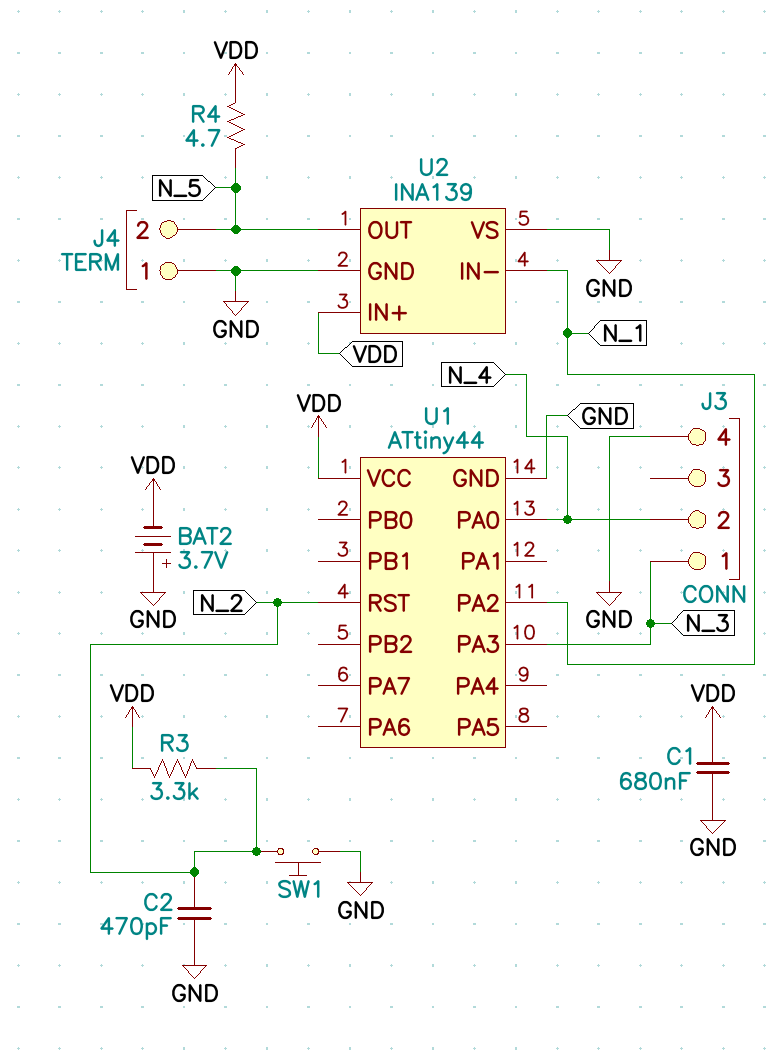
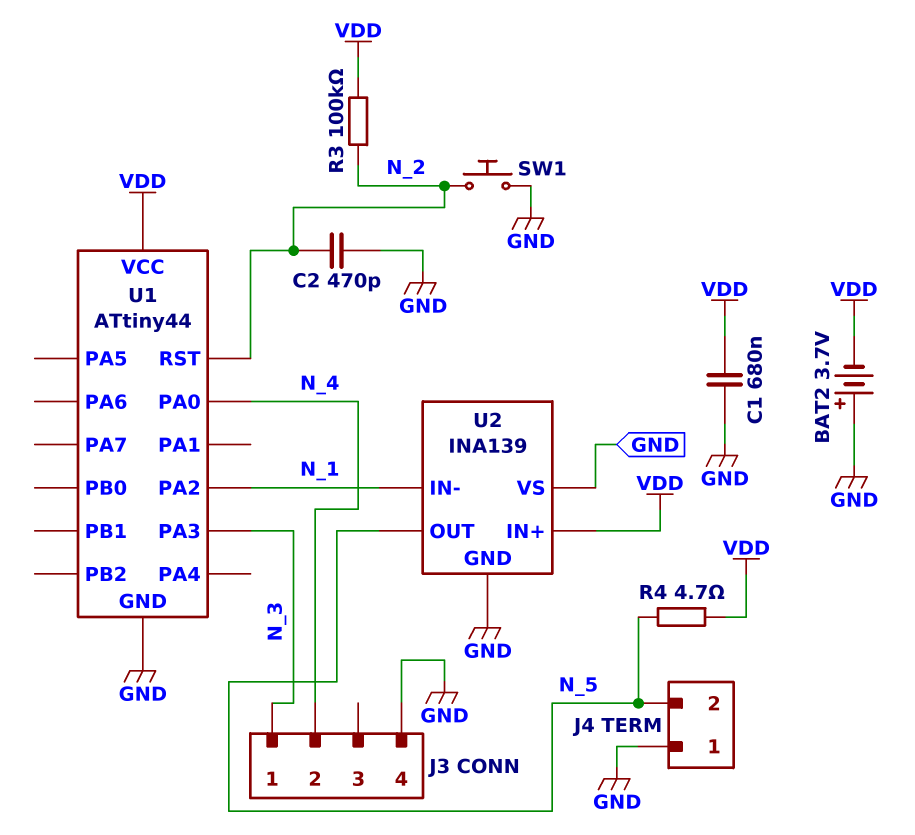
R3: 3.3k (N_2, VDD) -> 100k (N_2, VDD)

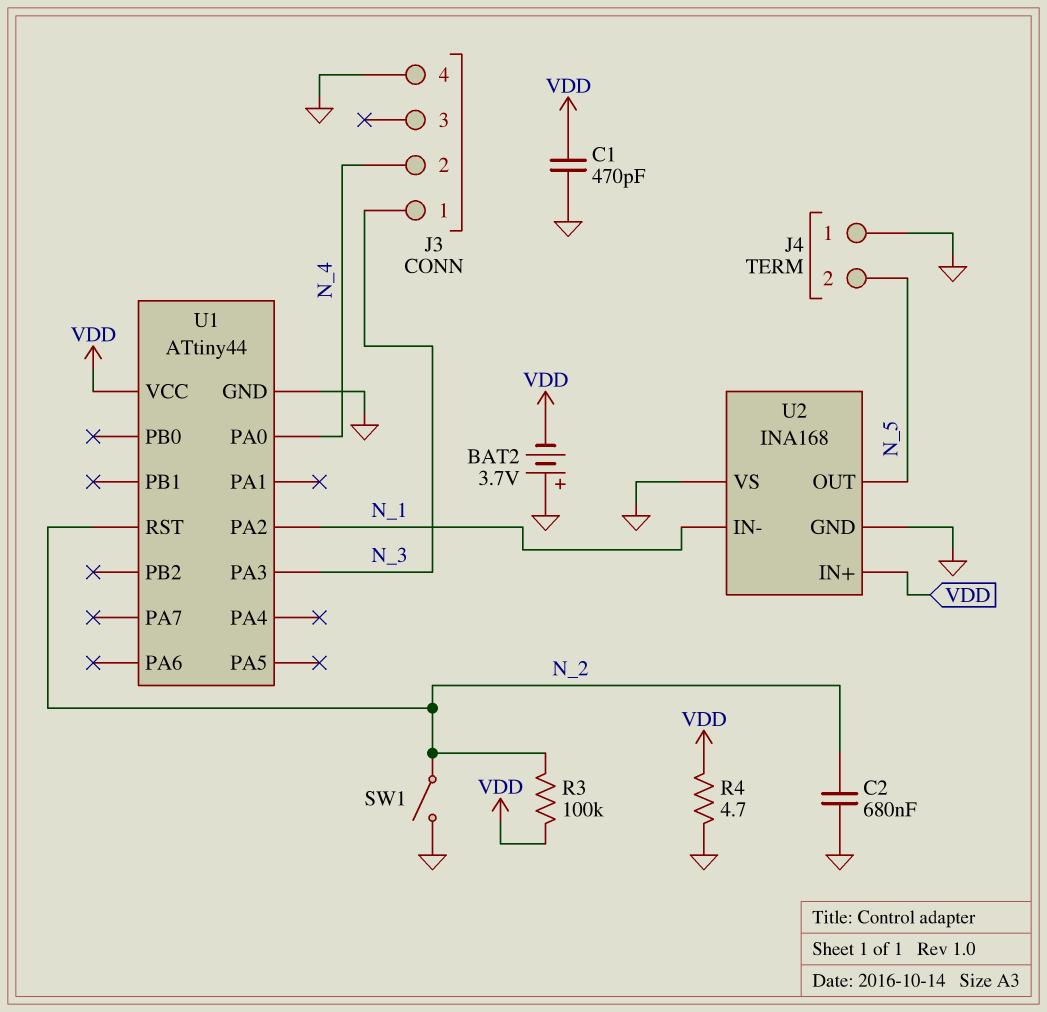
C1: 680nF (GND, VDD) -> 470pF (GND, VDD)
C2: 470pF (GND, N_2) -> 680nF (GND, N_2)
R4: 4.7 (N_5, VDD) -> 4.7 (GND, VDD)
SW1: button (GND, N_2) -> switch (GND, N_2)
U2: INA139 -> INA168

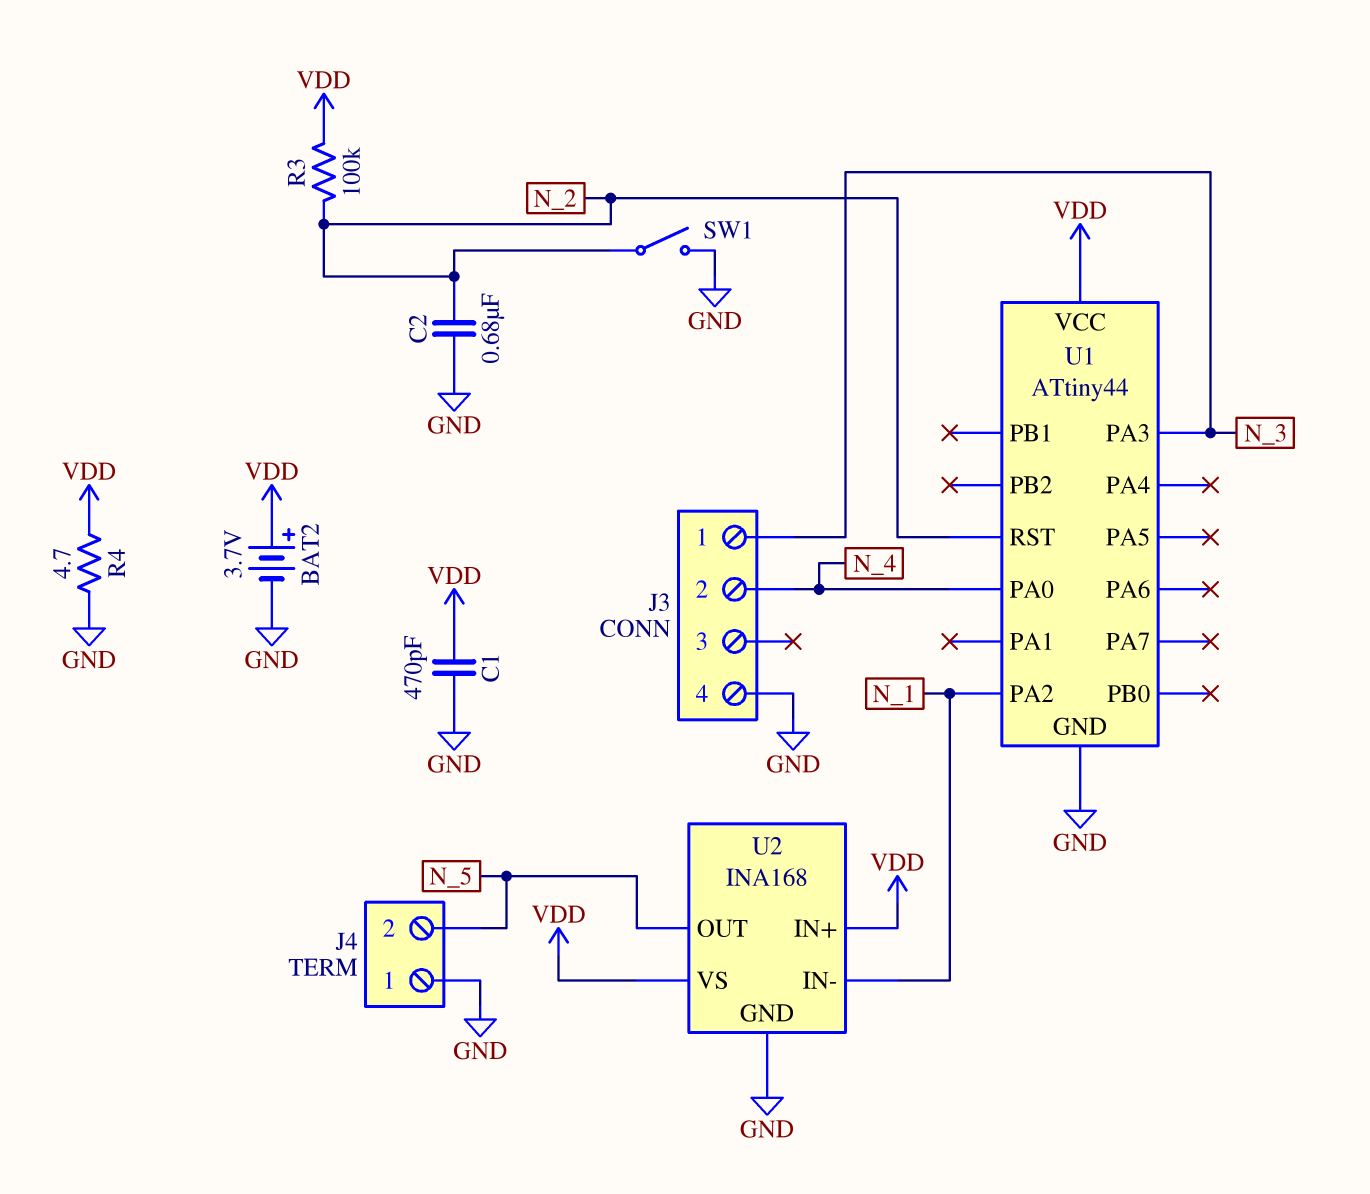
BAT2: 3.7V (plus GND, minus VDD) -> 3.7V (plus VDD, minus GND)
U2 pin VS: GND -> VDD

